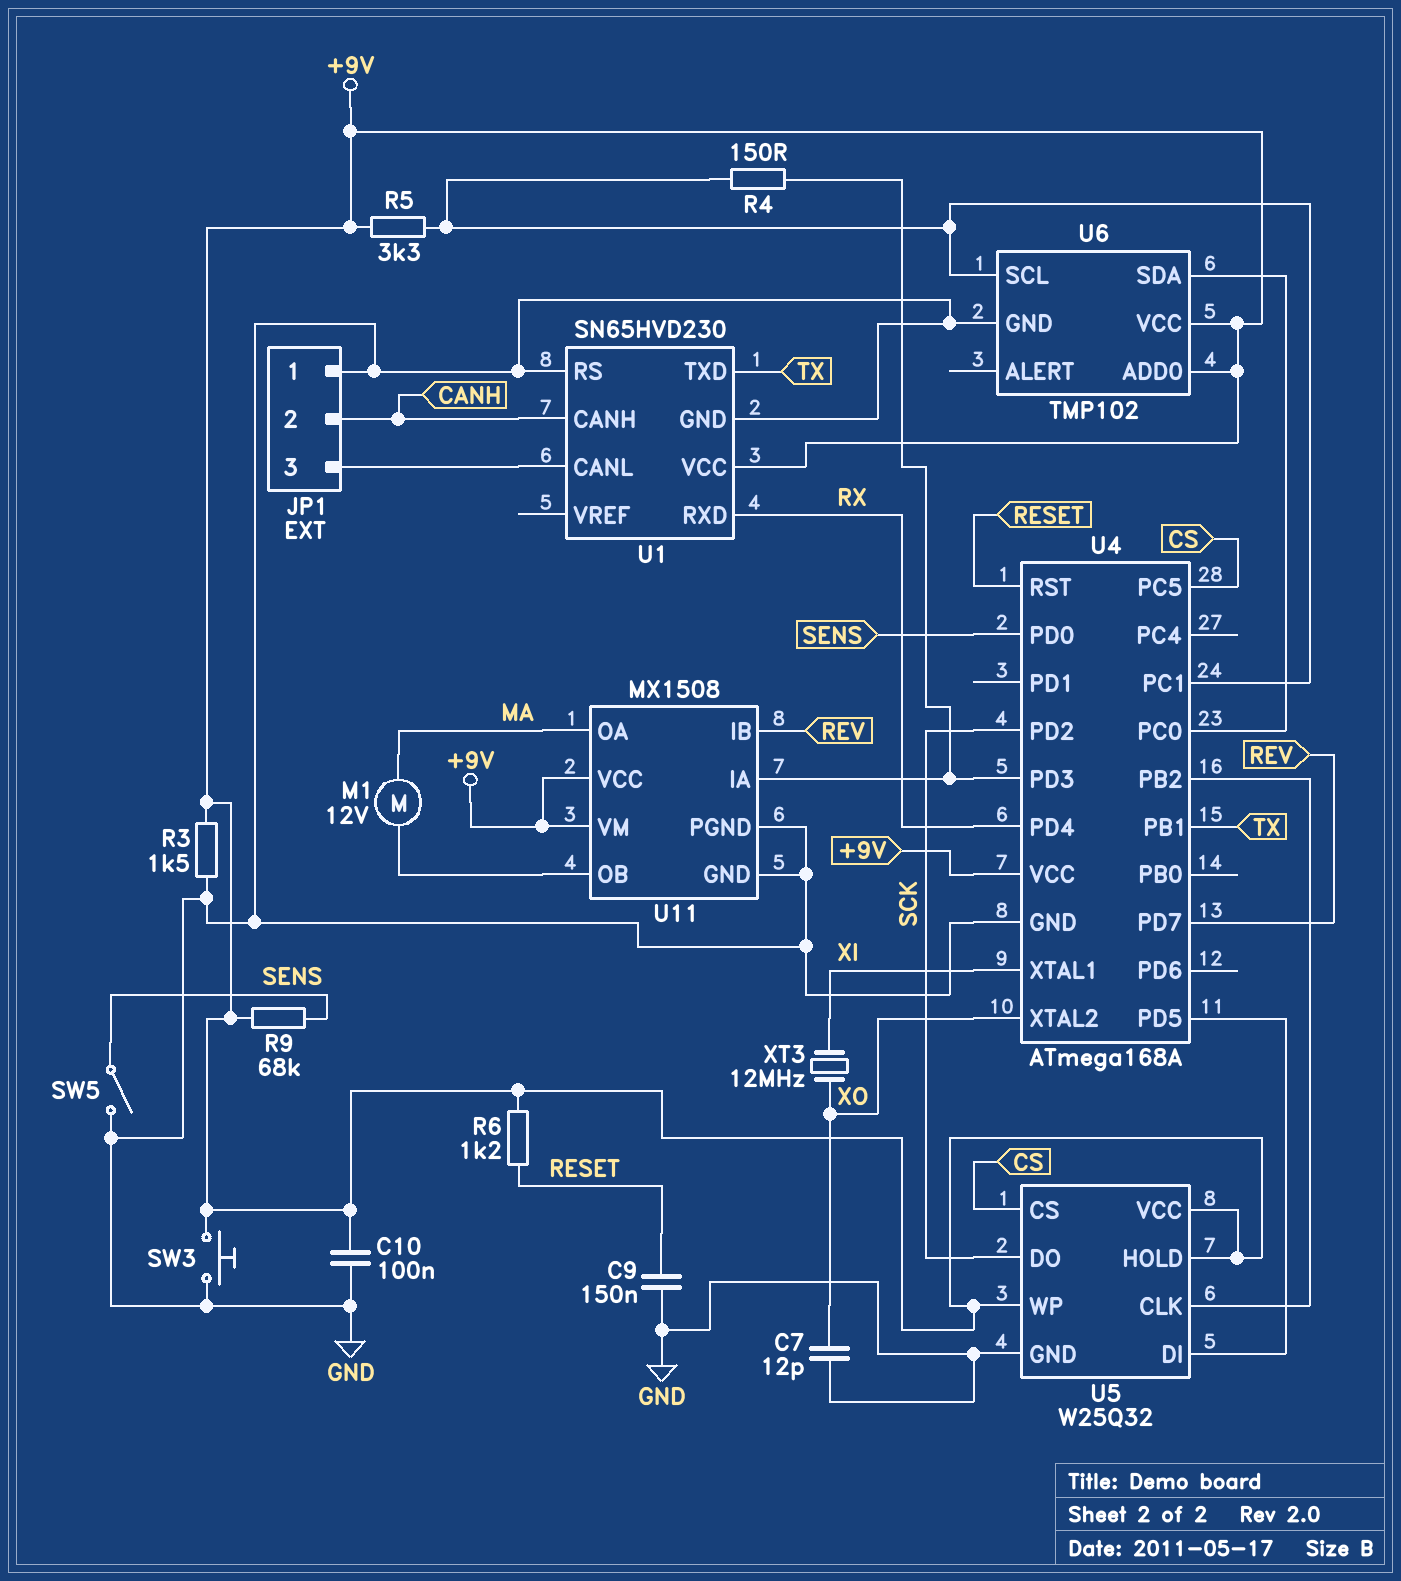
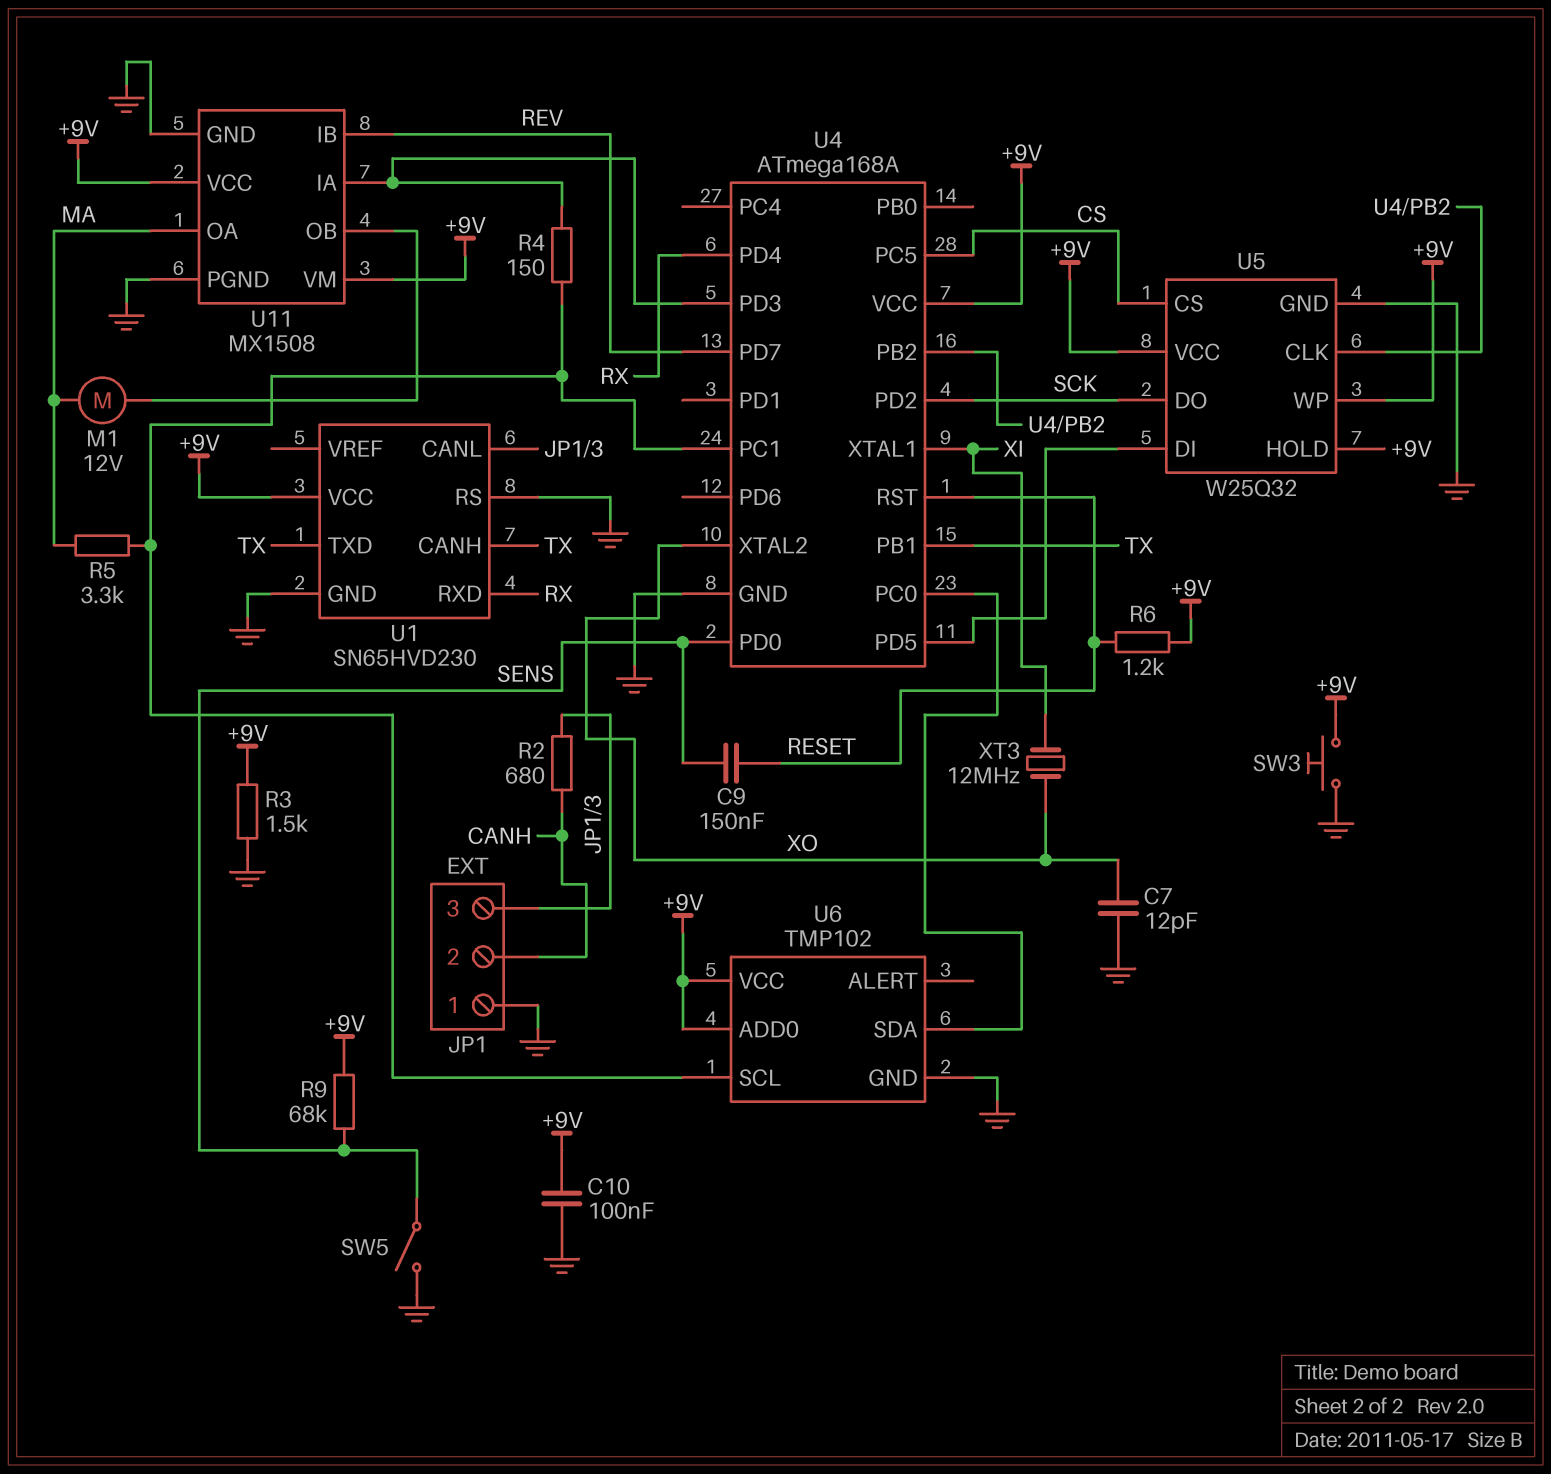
C9: 150nF (GND, RESET) -> 150nF (RESET, SENS)
R2: none -> 680 (CANH, JP1/3)
R5: 3.3k (+9V, U4/PC1) -> 3.3k (MA, U4/PC1)
U1 pin CANH: CANH -> TX

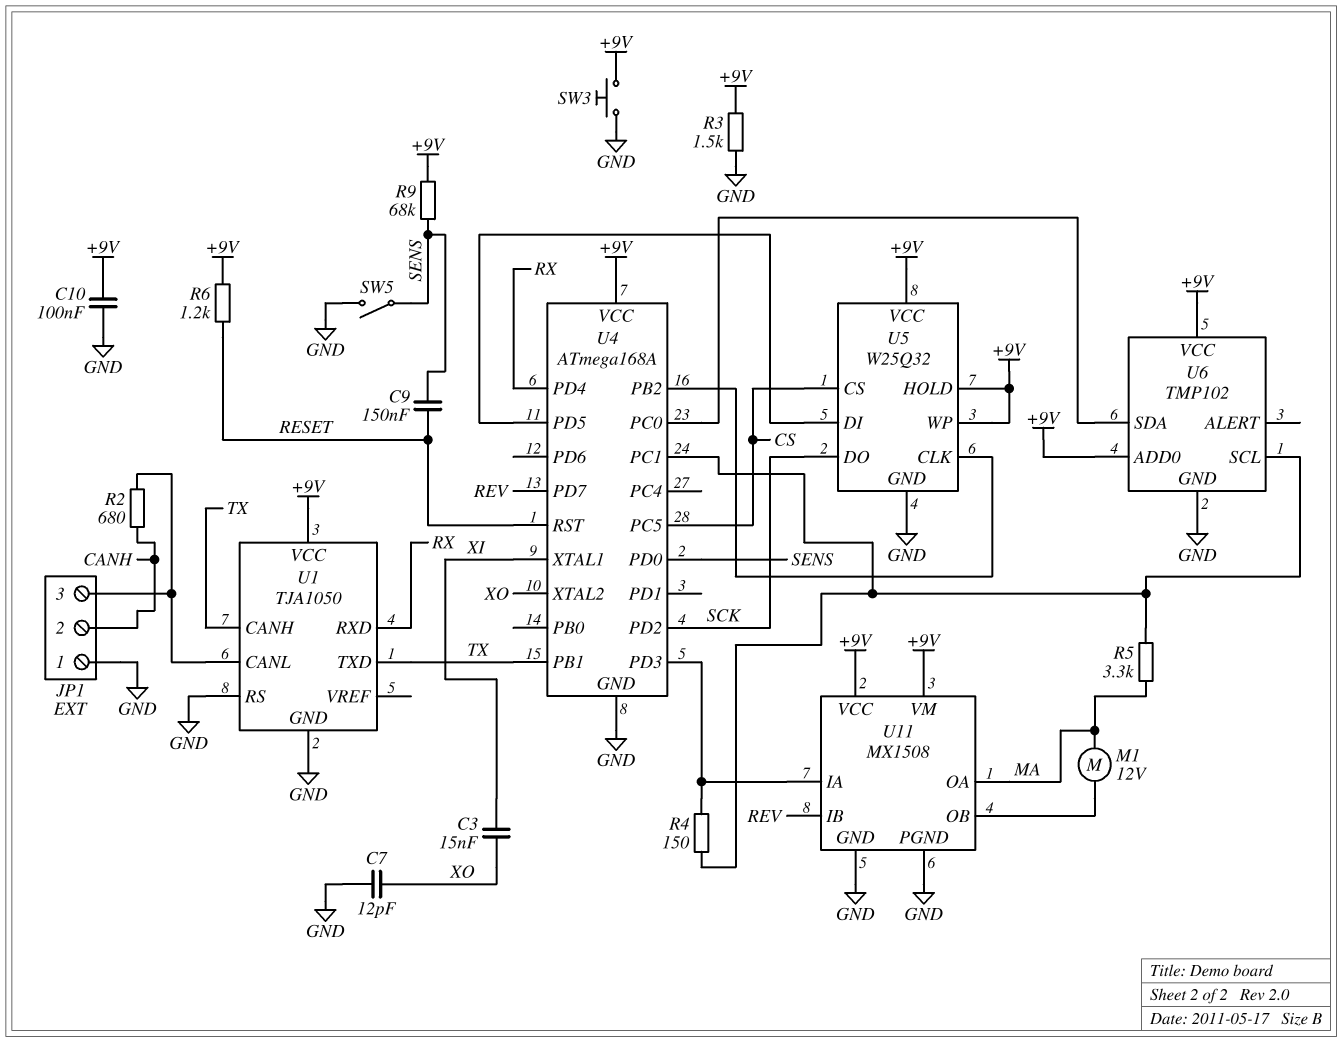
C3: none -> 15nF (XI, XO)
U1: SN65HVD230 -> TJA1050
XT3: 12MHz (XI, XO) -> none

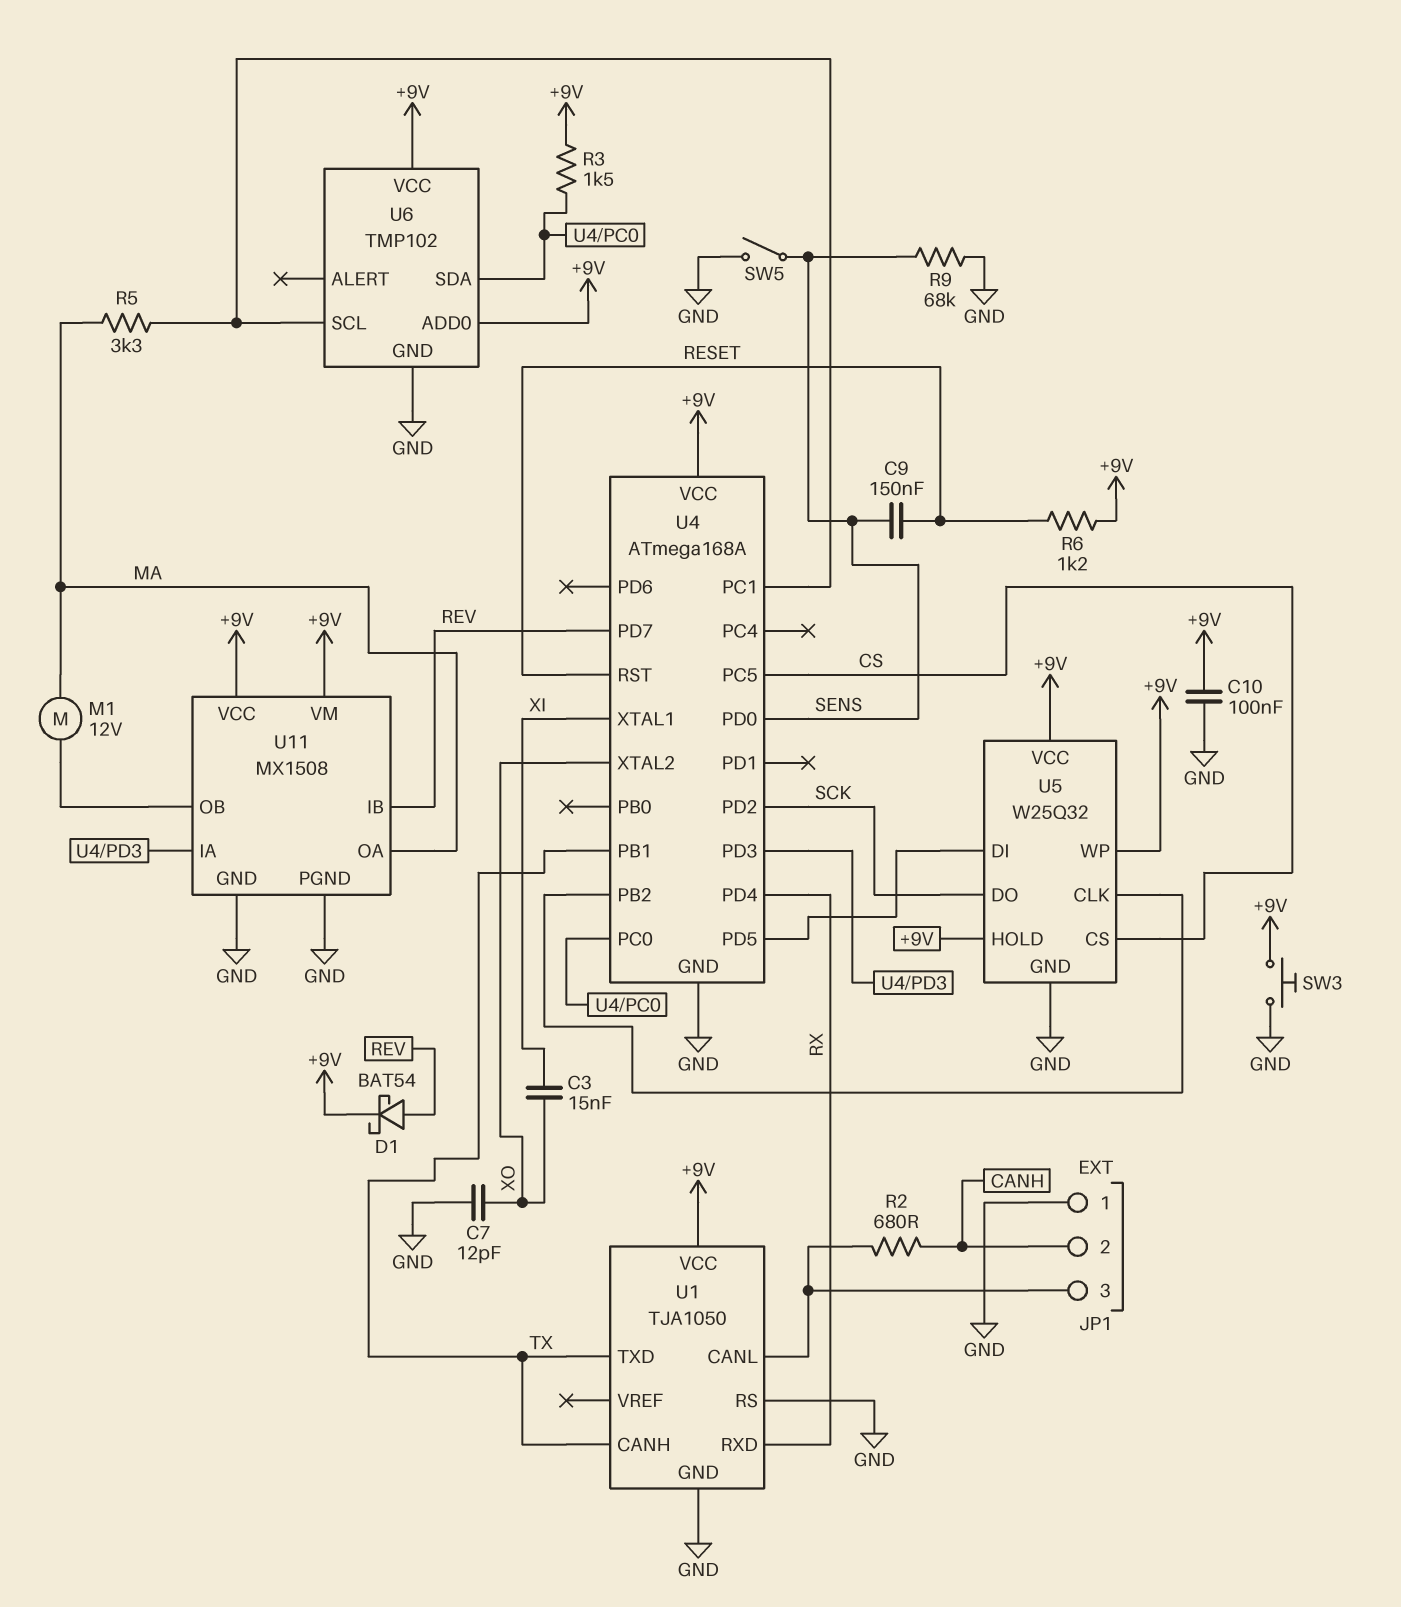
D1: none -> schottky BAT54 (A REV, K +9V)
R3: 1.5k (+9V, GND) -> 1.5k (+9V, U4/PC0)
R4: 150 (U4/PC1, U4/PD3) -> none
R9: 68k (+9V, SENS) -> 68k (GND, SENS)

